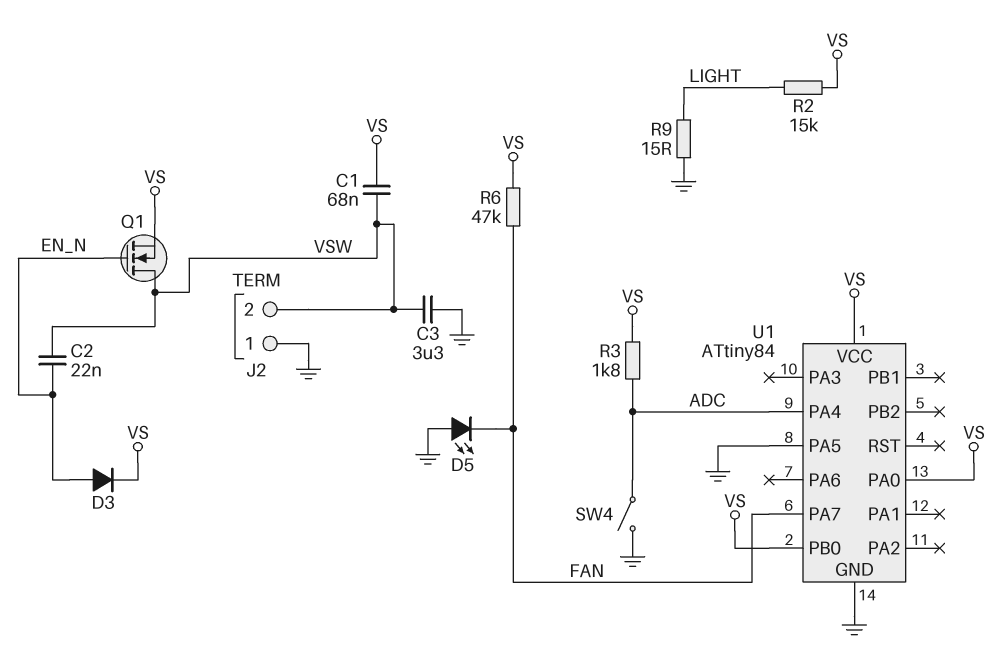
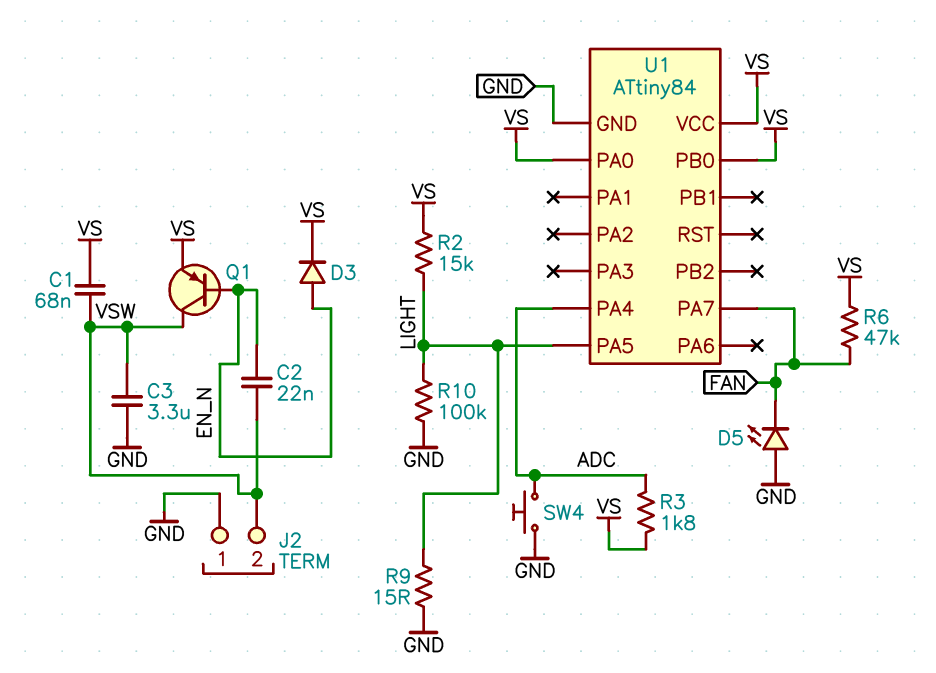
Q1: NMOS (G EN_N, D VSW, S VS) -> PNP (B EN_N, C VSW, E VS)
R10: none -> 100k (GND, LIGHT)
SW4: switch (ADC, GND) -> button (ADC, GND)
U1 pin PA5: GND -> LIGHT

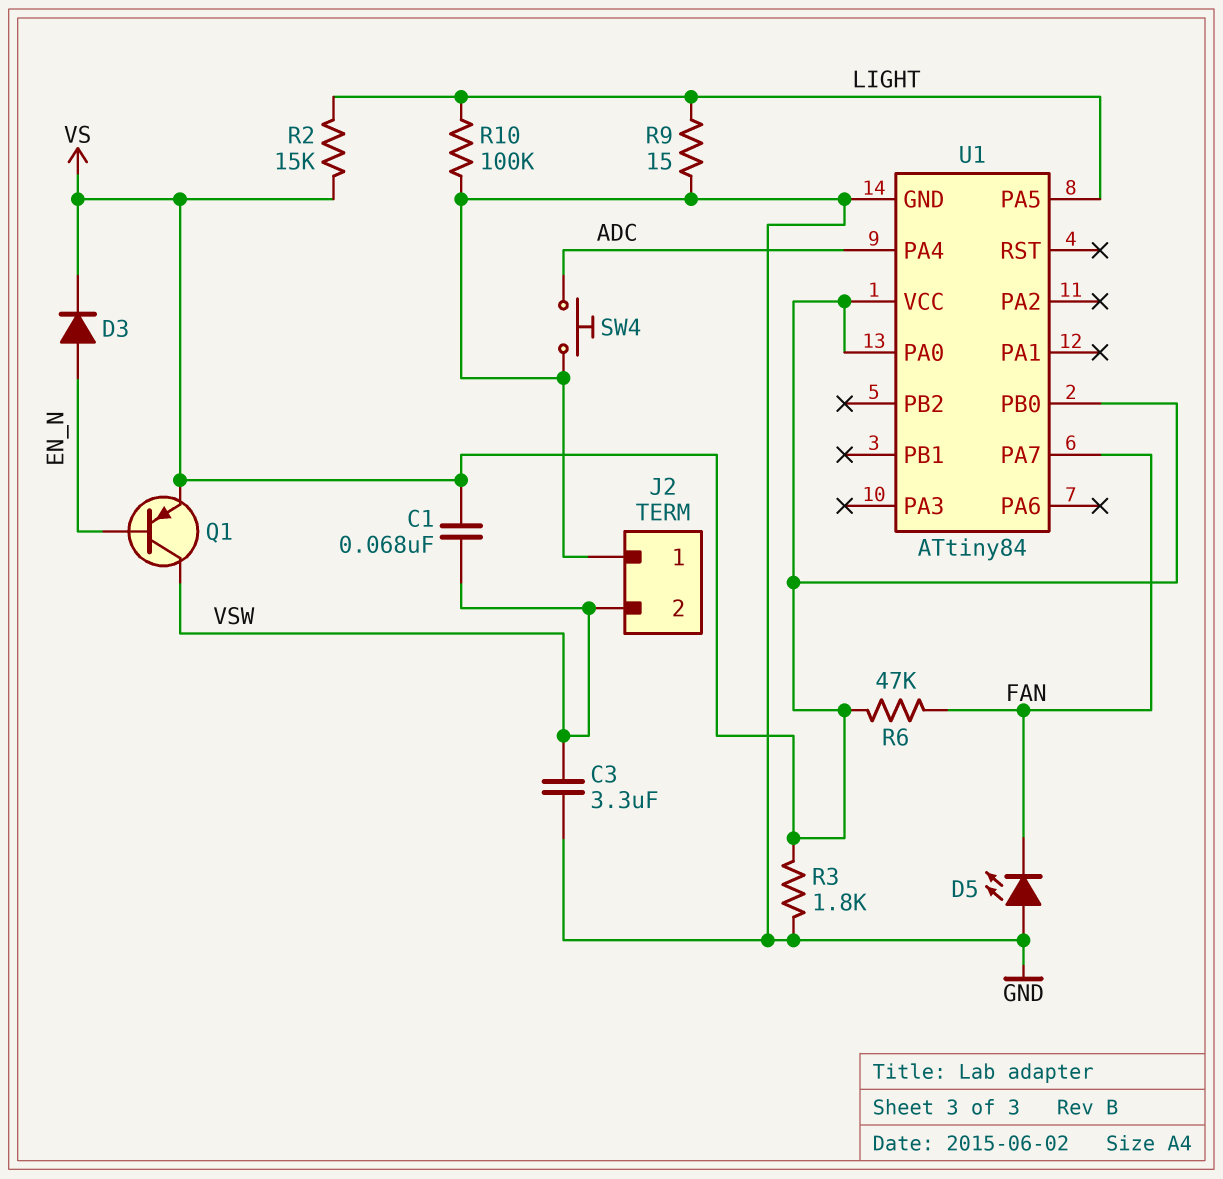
C2: 22nF (EN_N, VSW) -> none
R3: 1.8k (ADC, VS) -> 1.8k (GND, VS)

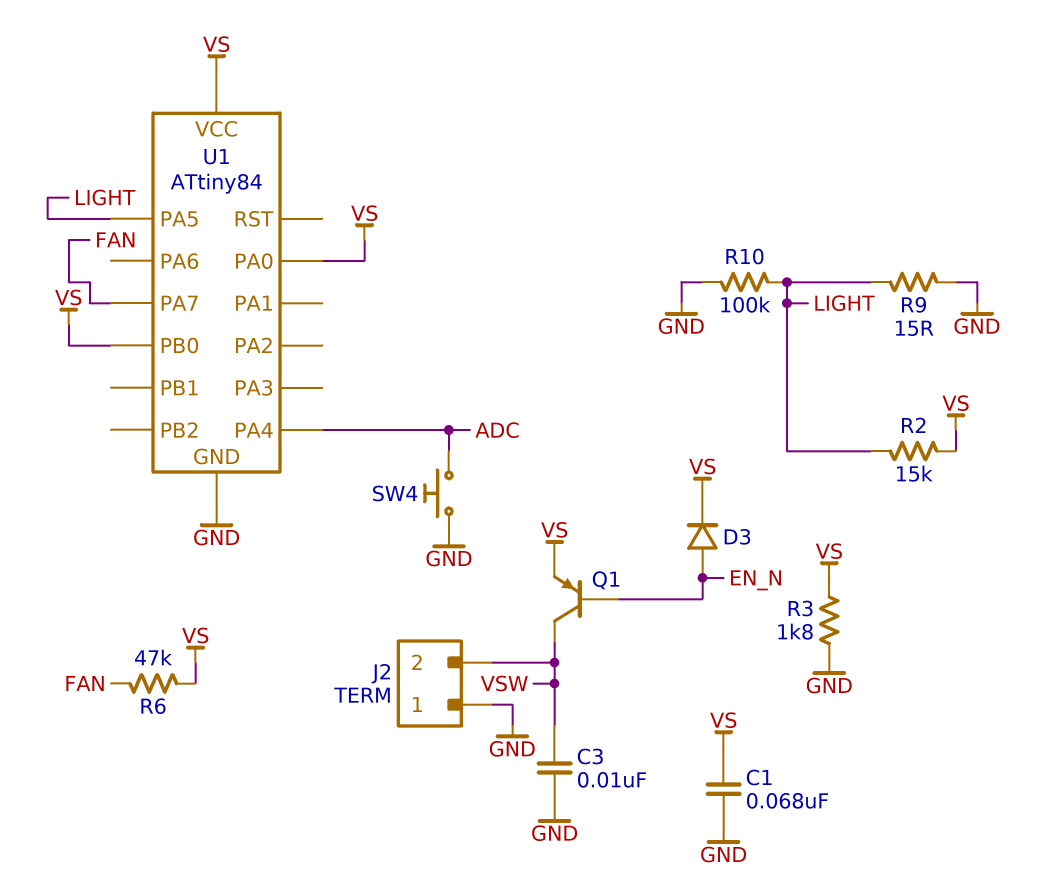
C1: 68nF (VS, VSW) -> 68nF (GND, VS)
C3: 3.3uF (GND, VSW) -> 10nF (GND, VSW)
D5: LED (A GND, K FAN) -> none

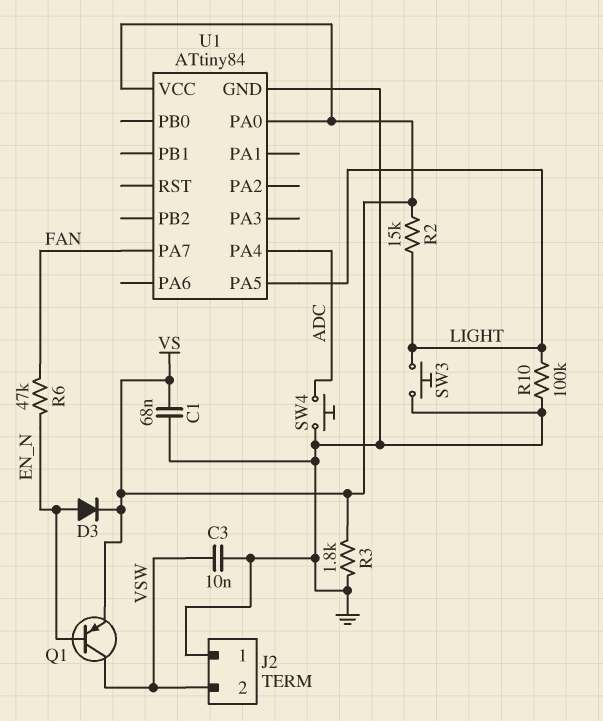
R6: 47k (FAN, VS) -> 47k (EN_N, FAN)
R9: 15 (GND, LIGHT) -> none
SW3: none -> button (GND, LIGHT)
U1 pin PB0: VS -> none

